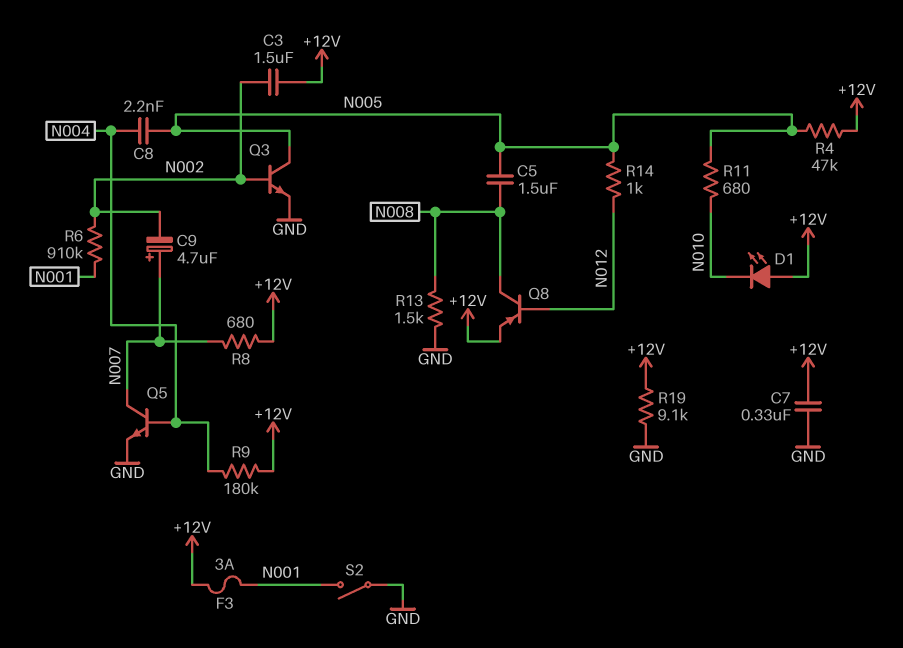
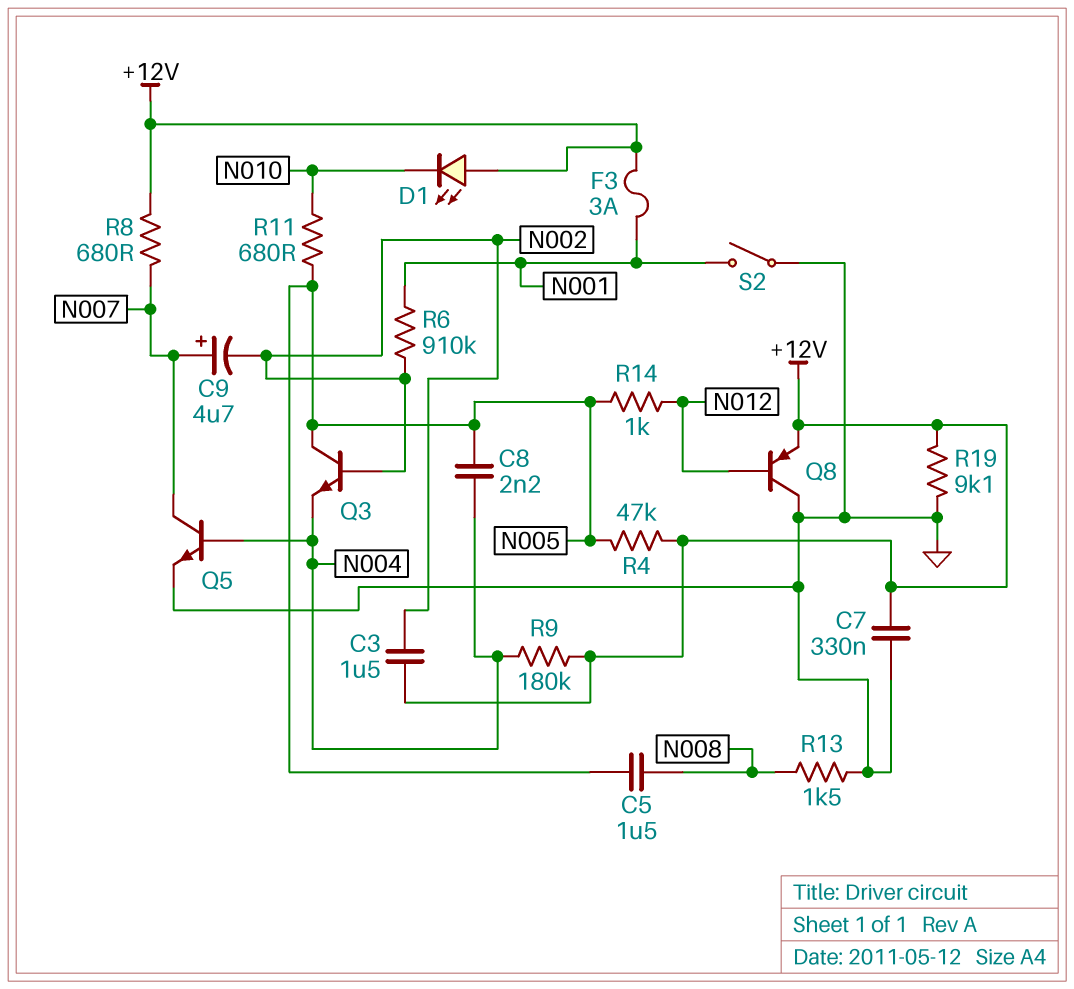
Q3: NPN (B N002, C N005, E GND) -> NPN (B N002, C N005, E N004)
Q8: PNP (B N012, C N008, E +12V) -> PNP (B N012, C GND, E +12V)

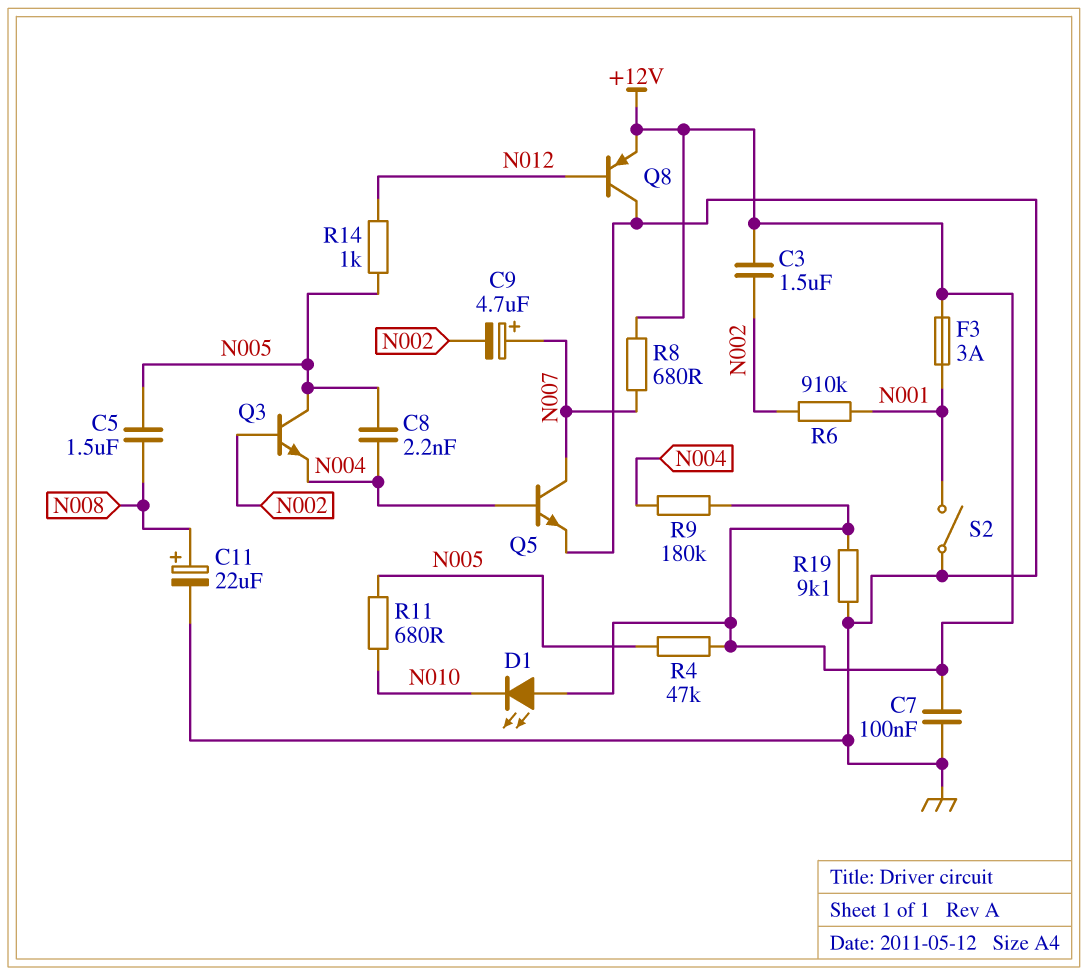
C7: 330nF (+12V, GND) -> 100nF (+12V, GND)
C11: none -> 22uF (plus N008, minus GND)
R13: 1.5k (GND, N008) -> none

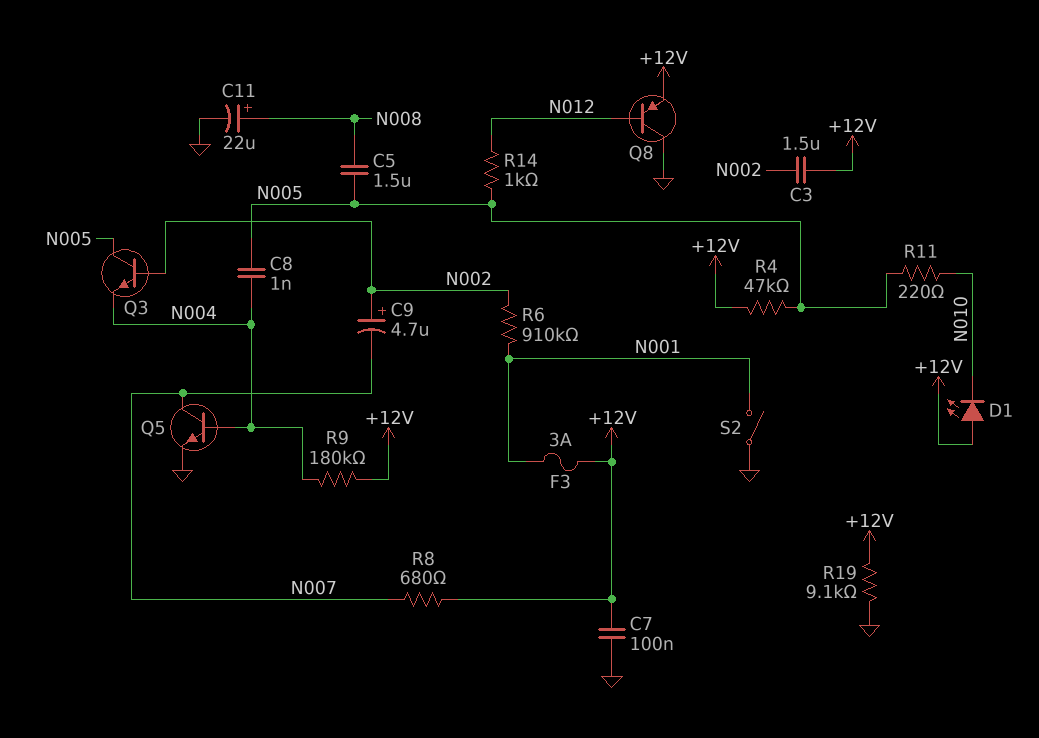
C8: 2.2nF (N004, N005) -> 1nF (N004, N005)
C9: 4.7uF (plus N007, minus N002) -> 4.7uF (plus N002, minus N007)
R11: 680 (N005, N010) -> 220 (N005, N010)

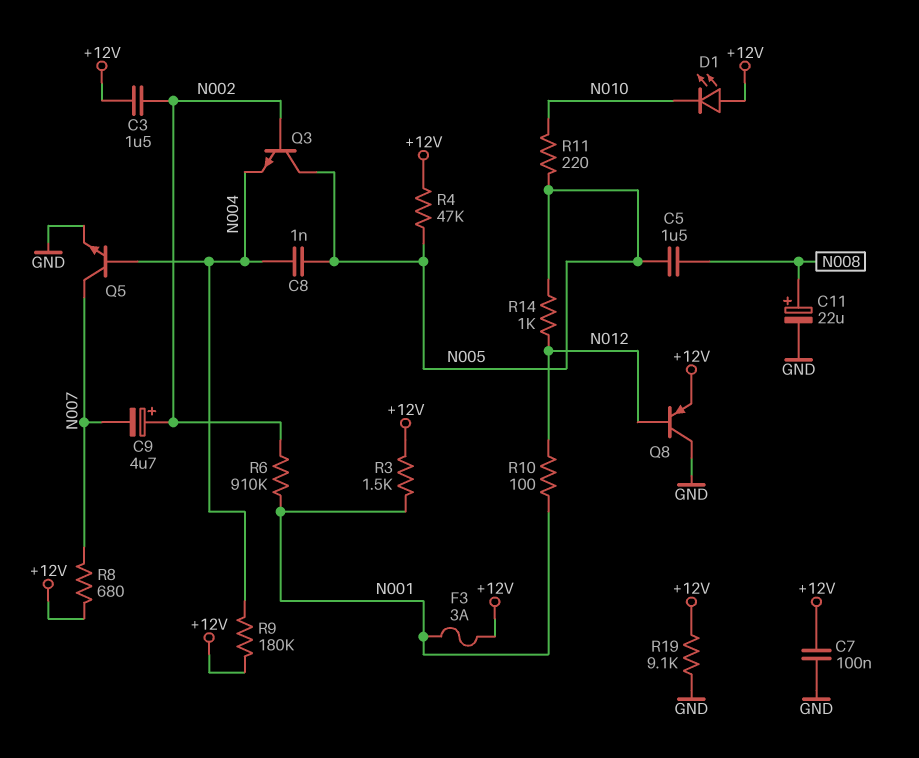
R3: none -> 1.5k (+12V, N001)
R10: none -> 100 (N001, N012)
S2: switch (GND, N001) -> none

